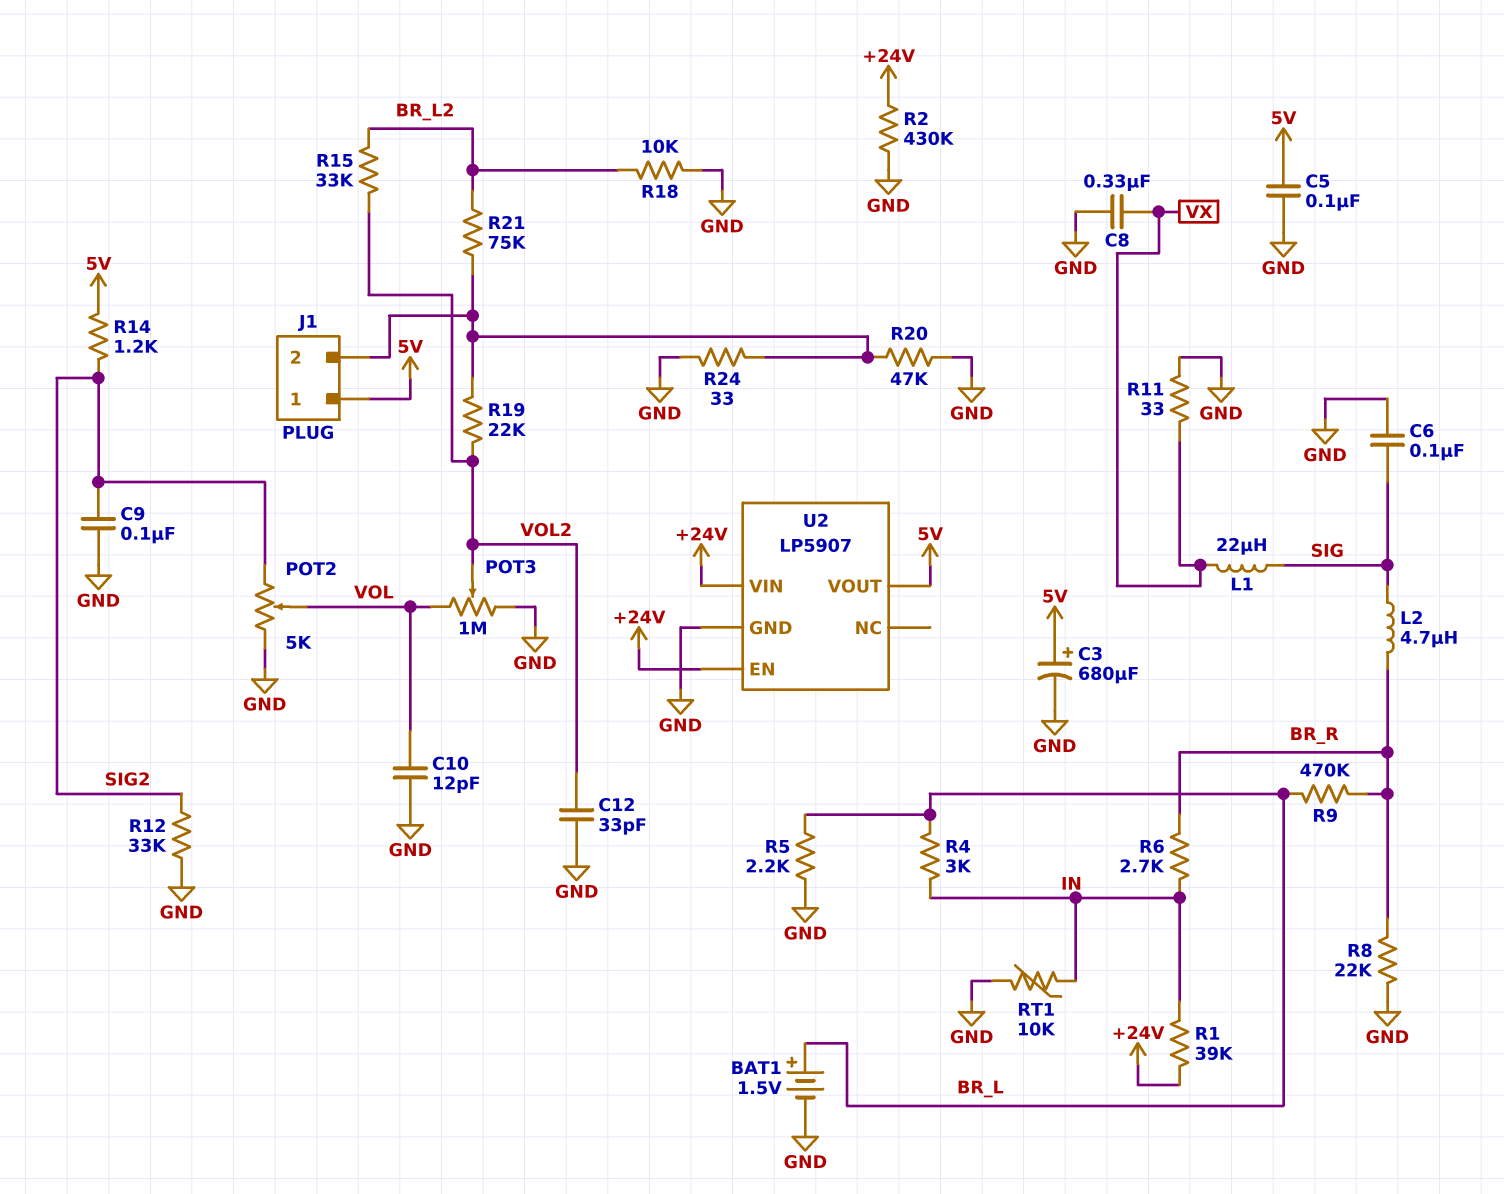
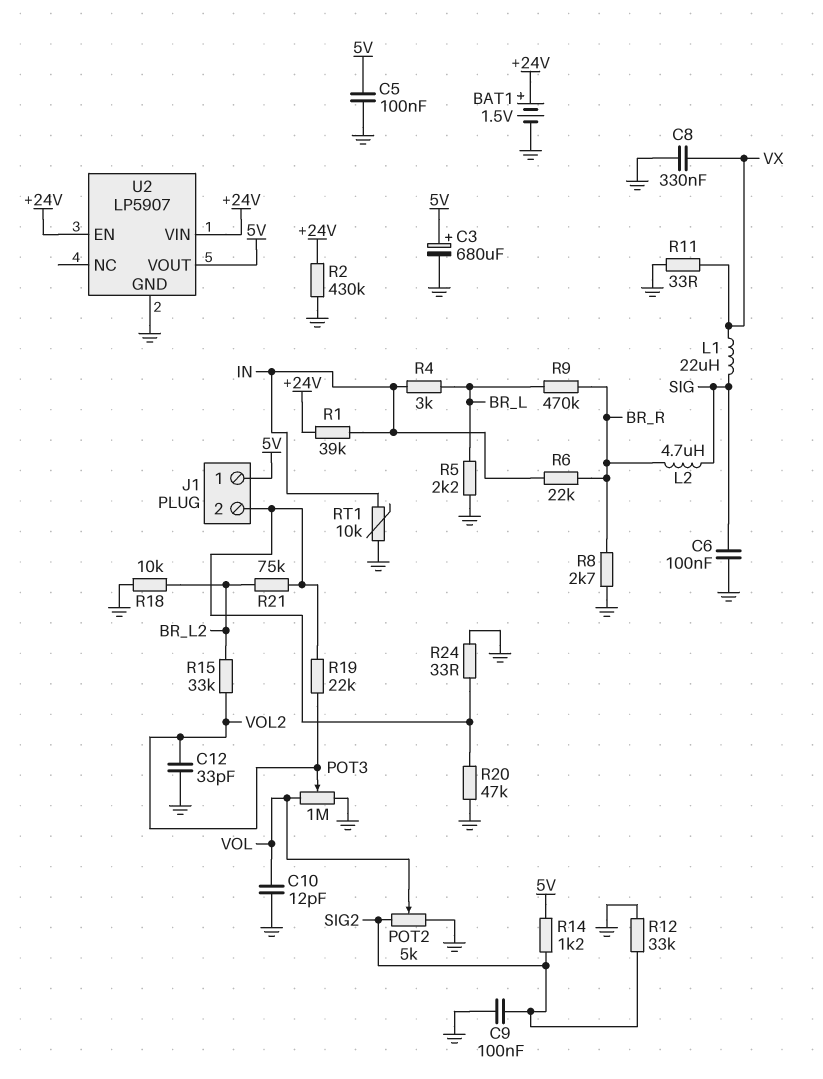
BAT1: 1.5V (plus BR_L, minus GND) -> 1.5V (plus +24V, minus GND)
R6: 2.7k (BR_R, IN) -> 22k (BR_R, IN)
R8: 22k (BR_R, GND) -> 2.7k (BR_R, GND)

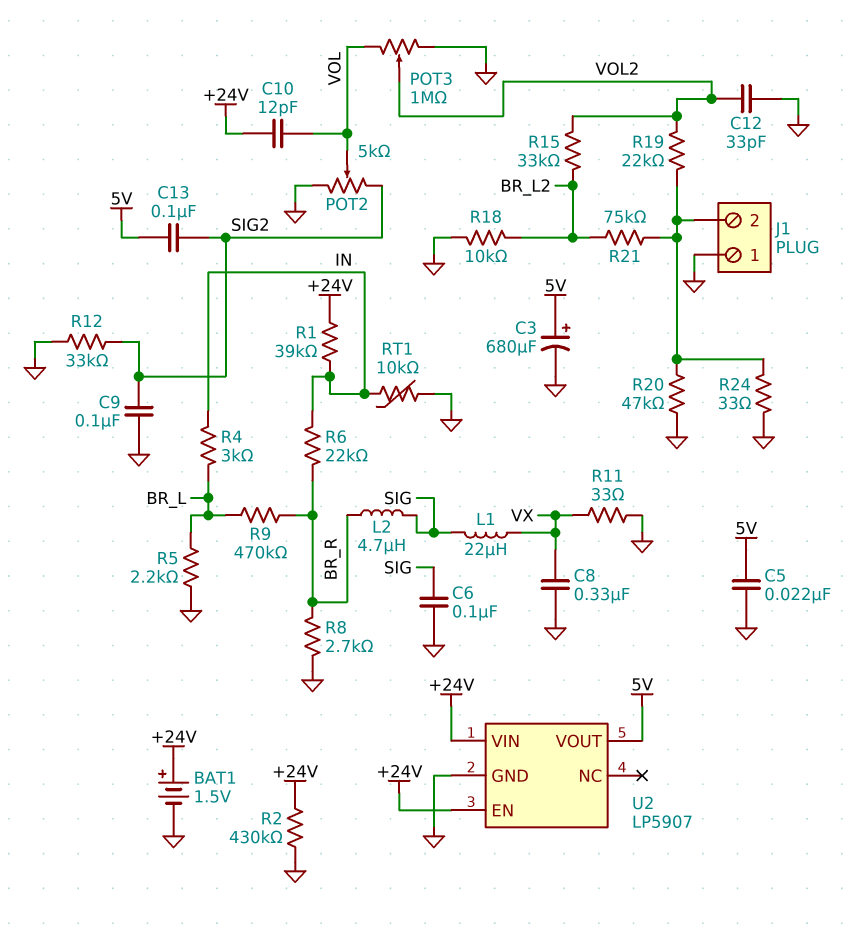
C5: 100nF (5V, GND) -> 22nF (5V, GND)
C10: 12pF (GND, VOL) -> 12pF (+24V, VOL)
C13: none -> 100nF (5V, SIG2)
J1 pin 1: 5V -> GND
R14: 1.2k (5V, SIG2) -> none

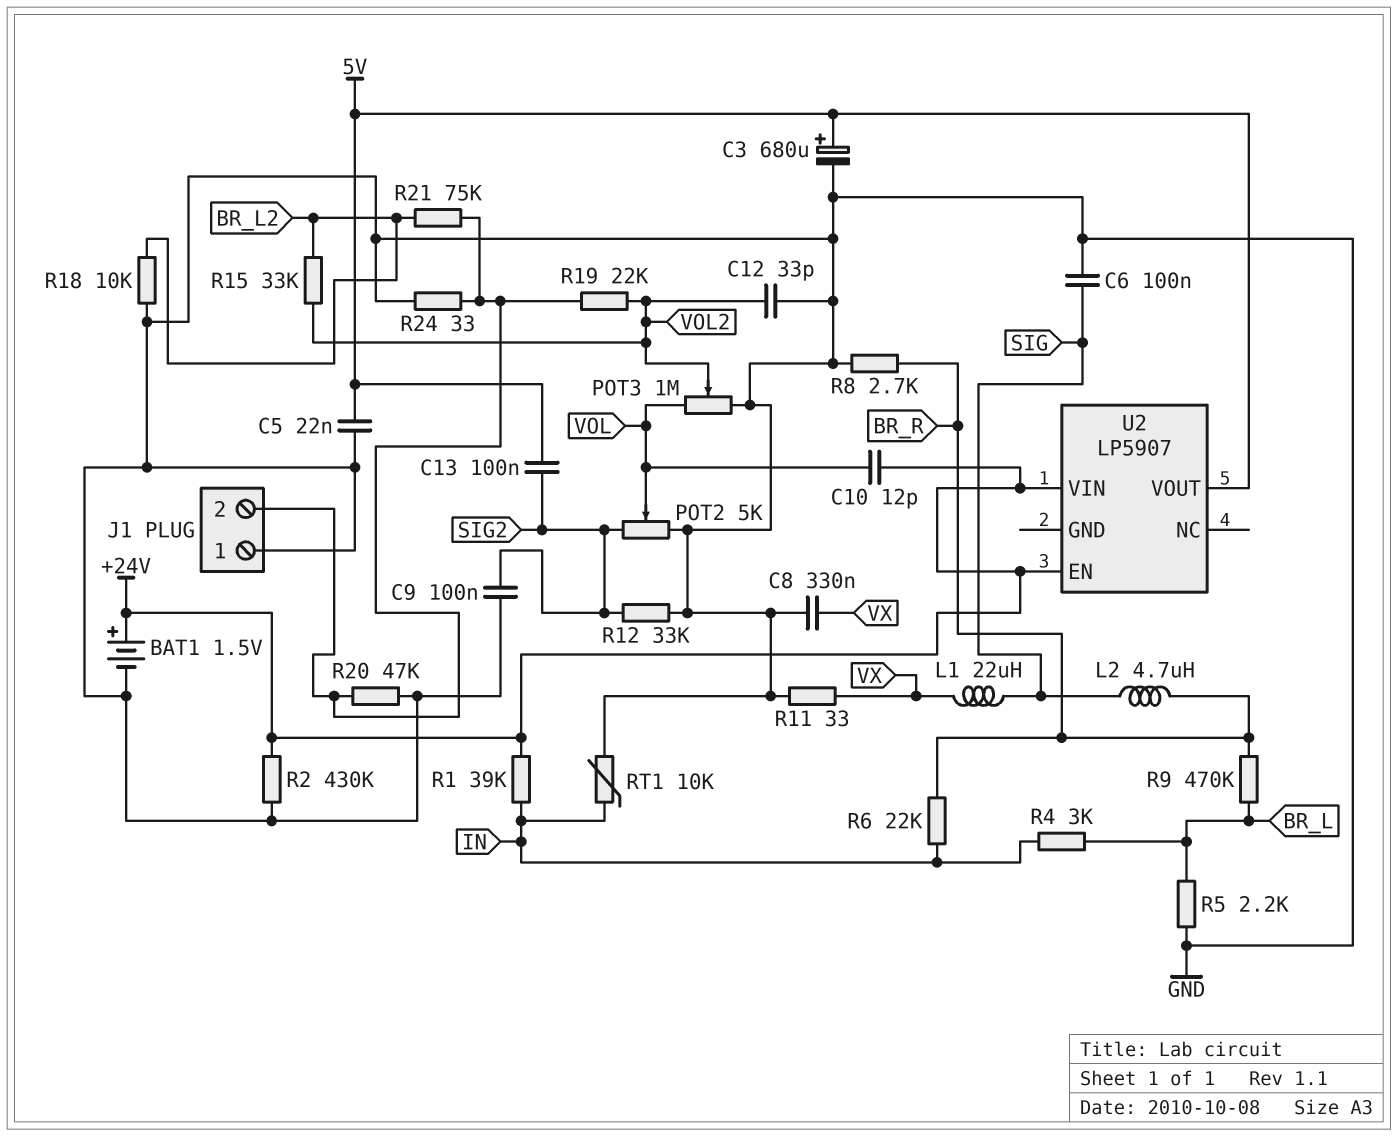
U2 pin GND: GND -> none

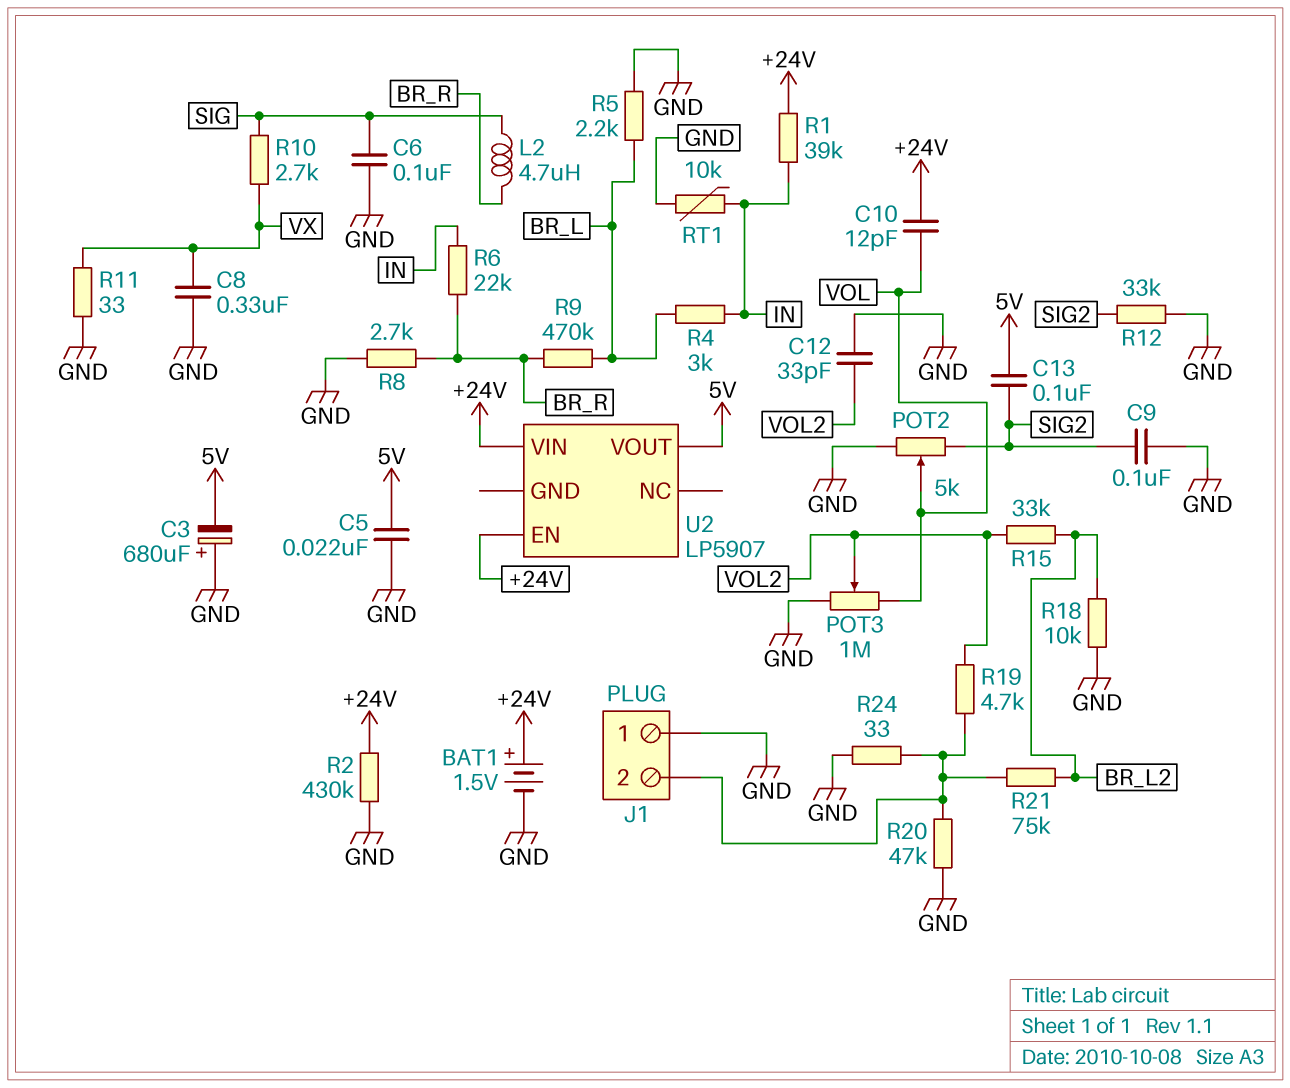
C3: 680uF (plus 5V, minus GND) -> 680uF (plus GND, minus 5V)
L1: 22uH (SIG, VX) -> none
R10: none -> 2.7k (SIG, VX)
R19: 22k (J1/2, VOL2) -> 4.7k (J1/2, VOL2)

